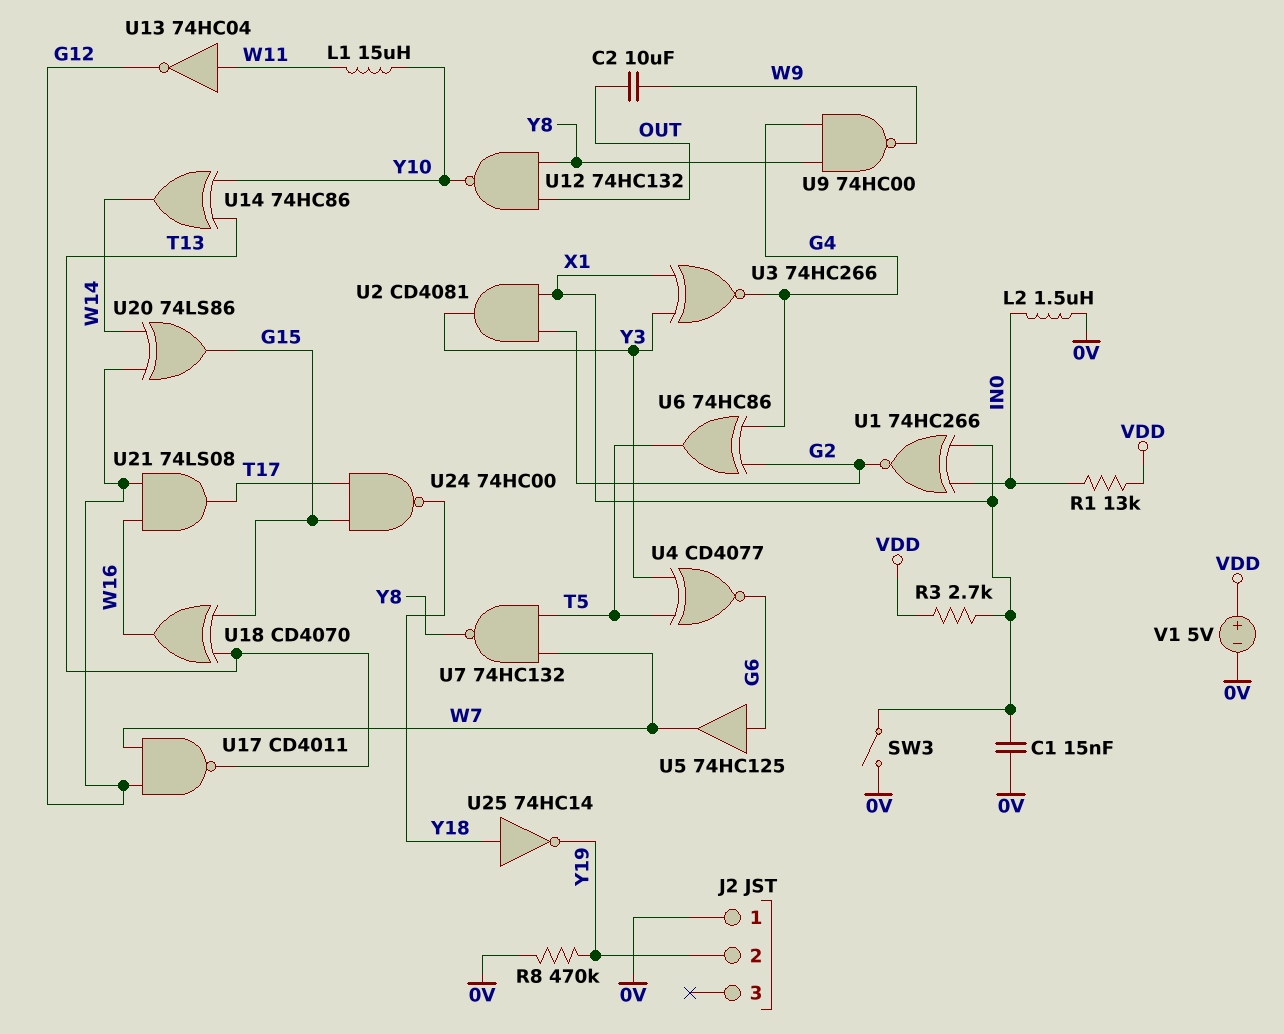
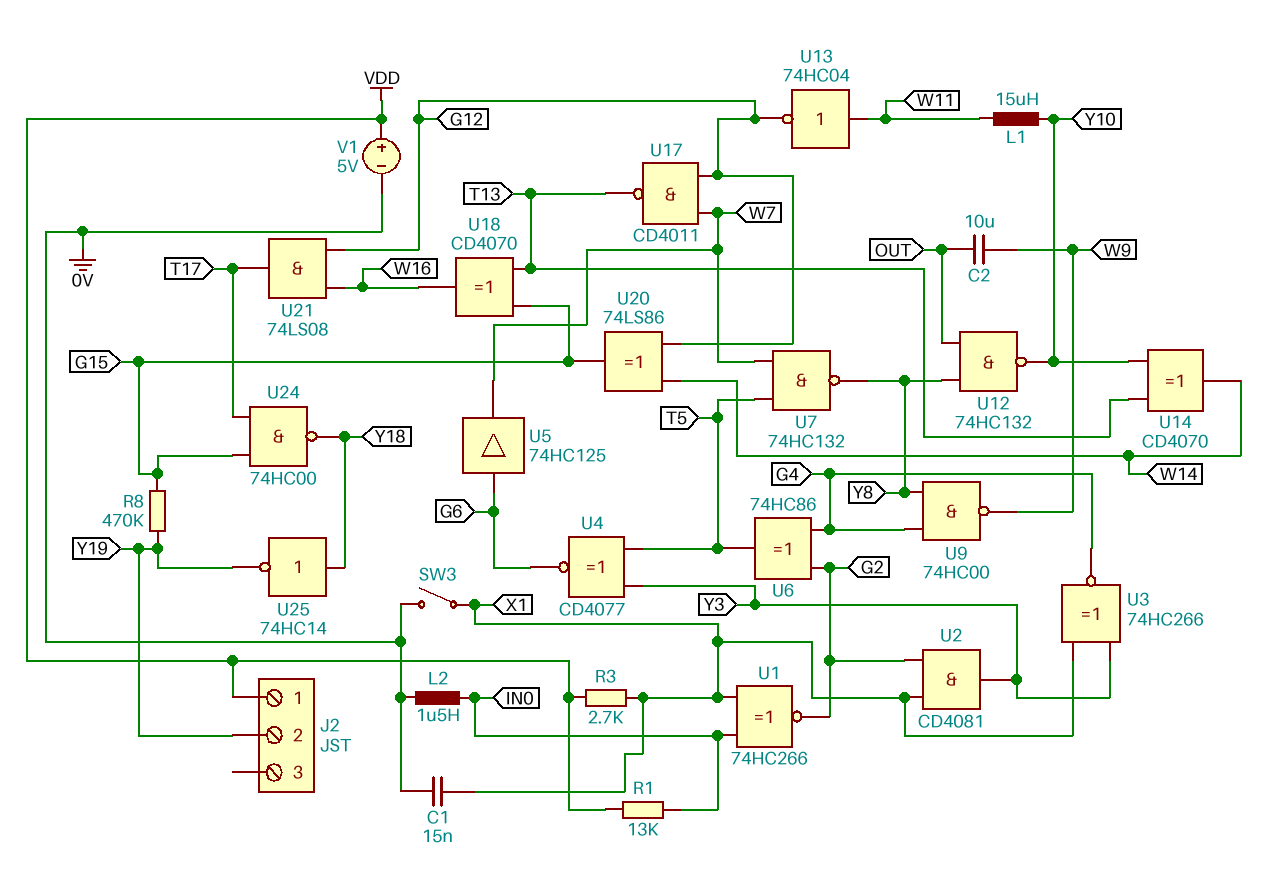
J2 pin 1: 0V -> VDD
R8: 470k (0V, Y19) -> 470k (G15, Y19)
U14: XOR 74HC86 (in T13, in Y10, out W14) -> XOR CD4070 (in T13, in Y10, out W14)

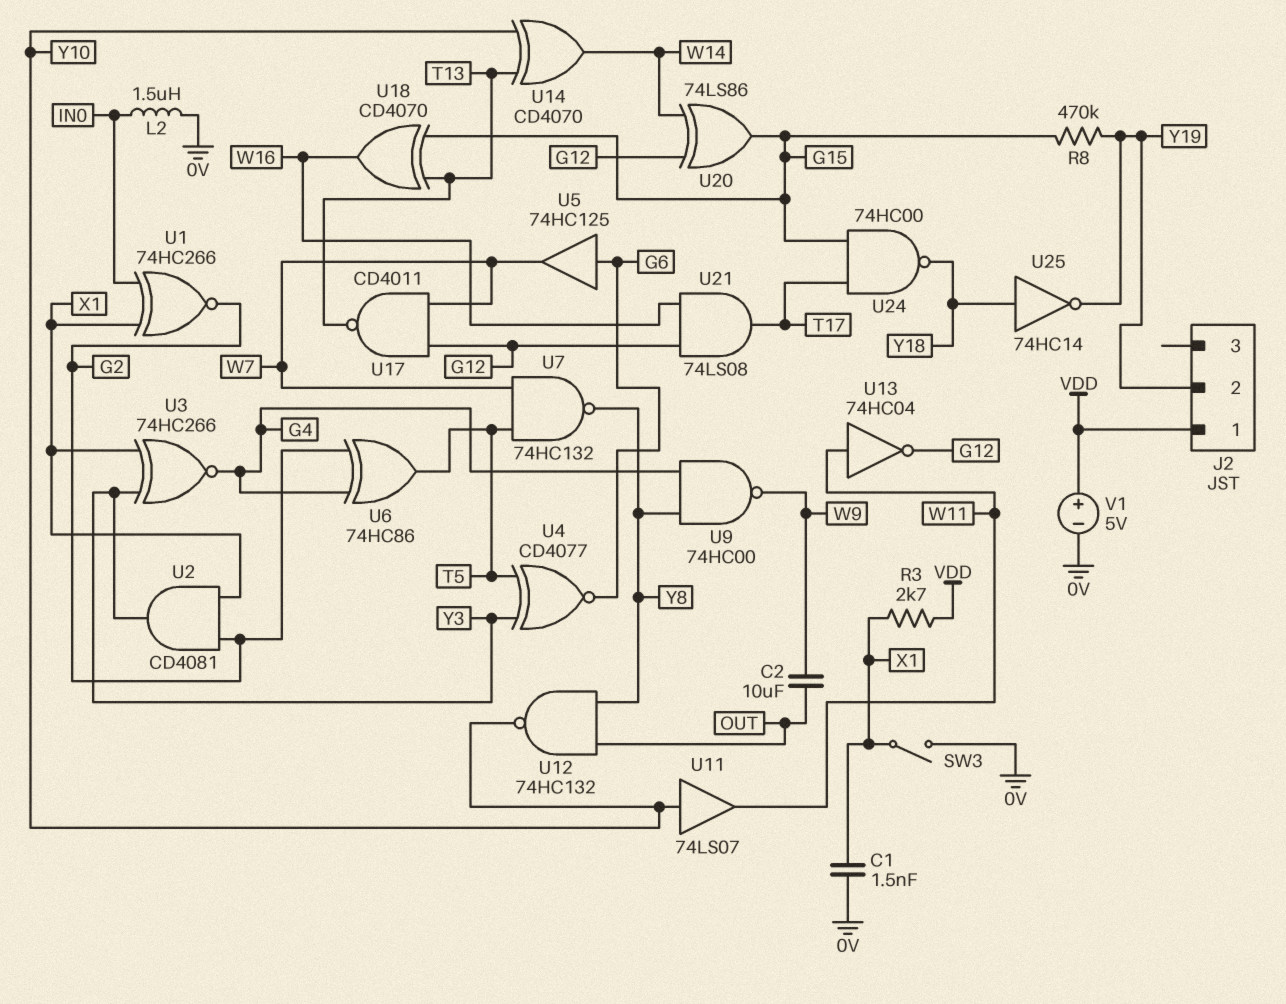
C1: 15nF (0V, X1) -> 1.5nF (0V, X1)
L1: 15uH (W11, Y10) -> none
R1: 13k (IN0, VDD) -> none
U11: none -> buffer 74LS07 (in Y10, out W11)

